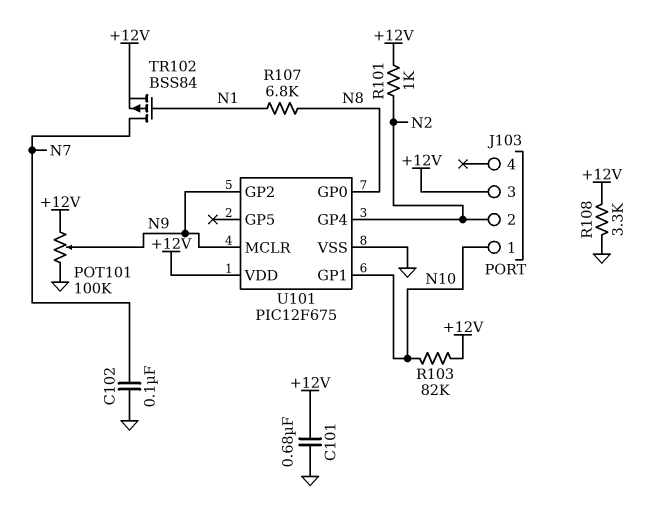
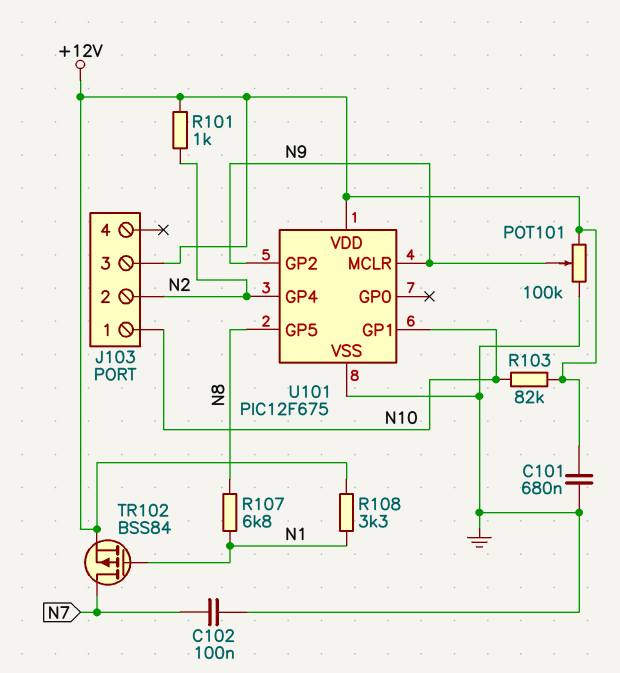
R108: 3.3k (+12V, GND) -> 3.3k (+12V, N1)
U101 pin GP0: N8 -> none
U101 pin GP5: none -> N8

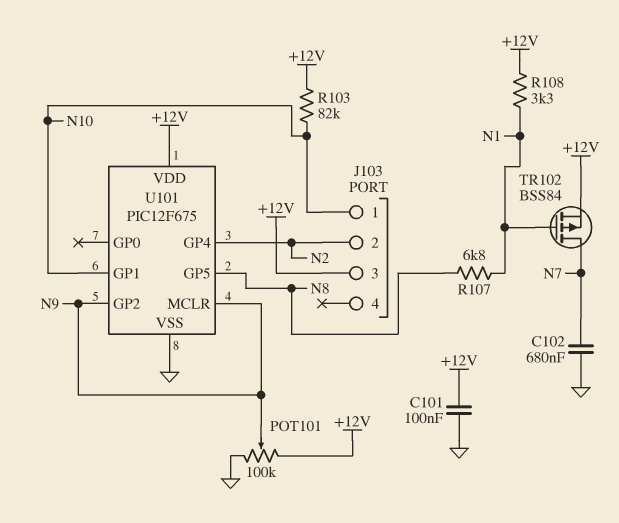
C101: 680nF (+12V, GND) -> 100nF (+12V, GND)
C102: 100nF (GND, N7) -> 680nF (GND, N7)
R101: 1k (+12V, N2) -> none

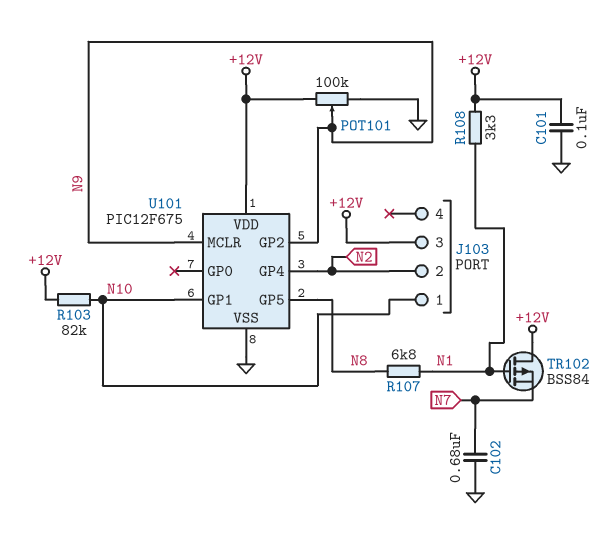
TR102: PMOS BSS84 (G N1, D N7, S +12V) -> PMOS BSS84 (G N1, D +12V, S N7)

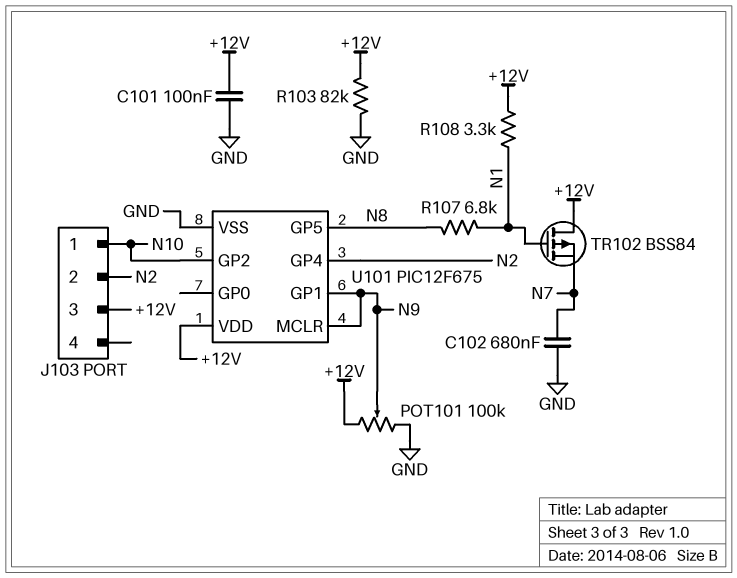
R103: 82k (+12V, N10) -> 82k (+12V, GND)
U101 pin GP1: N10 -> N9
U101 pin GP2: N9 -> N10

